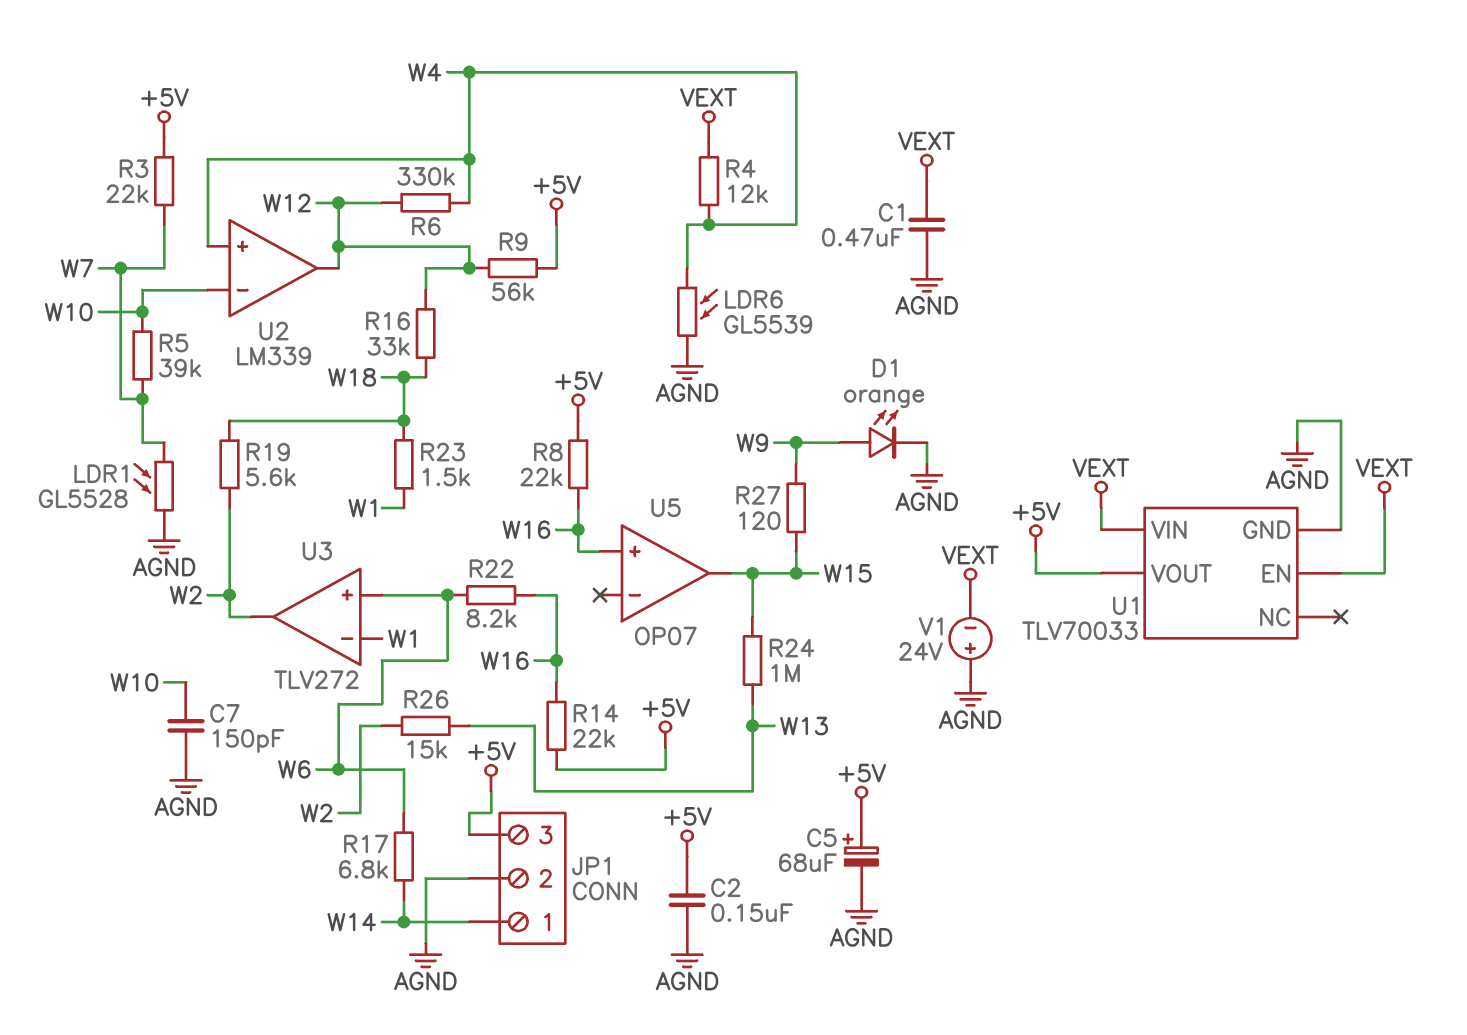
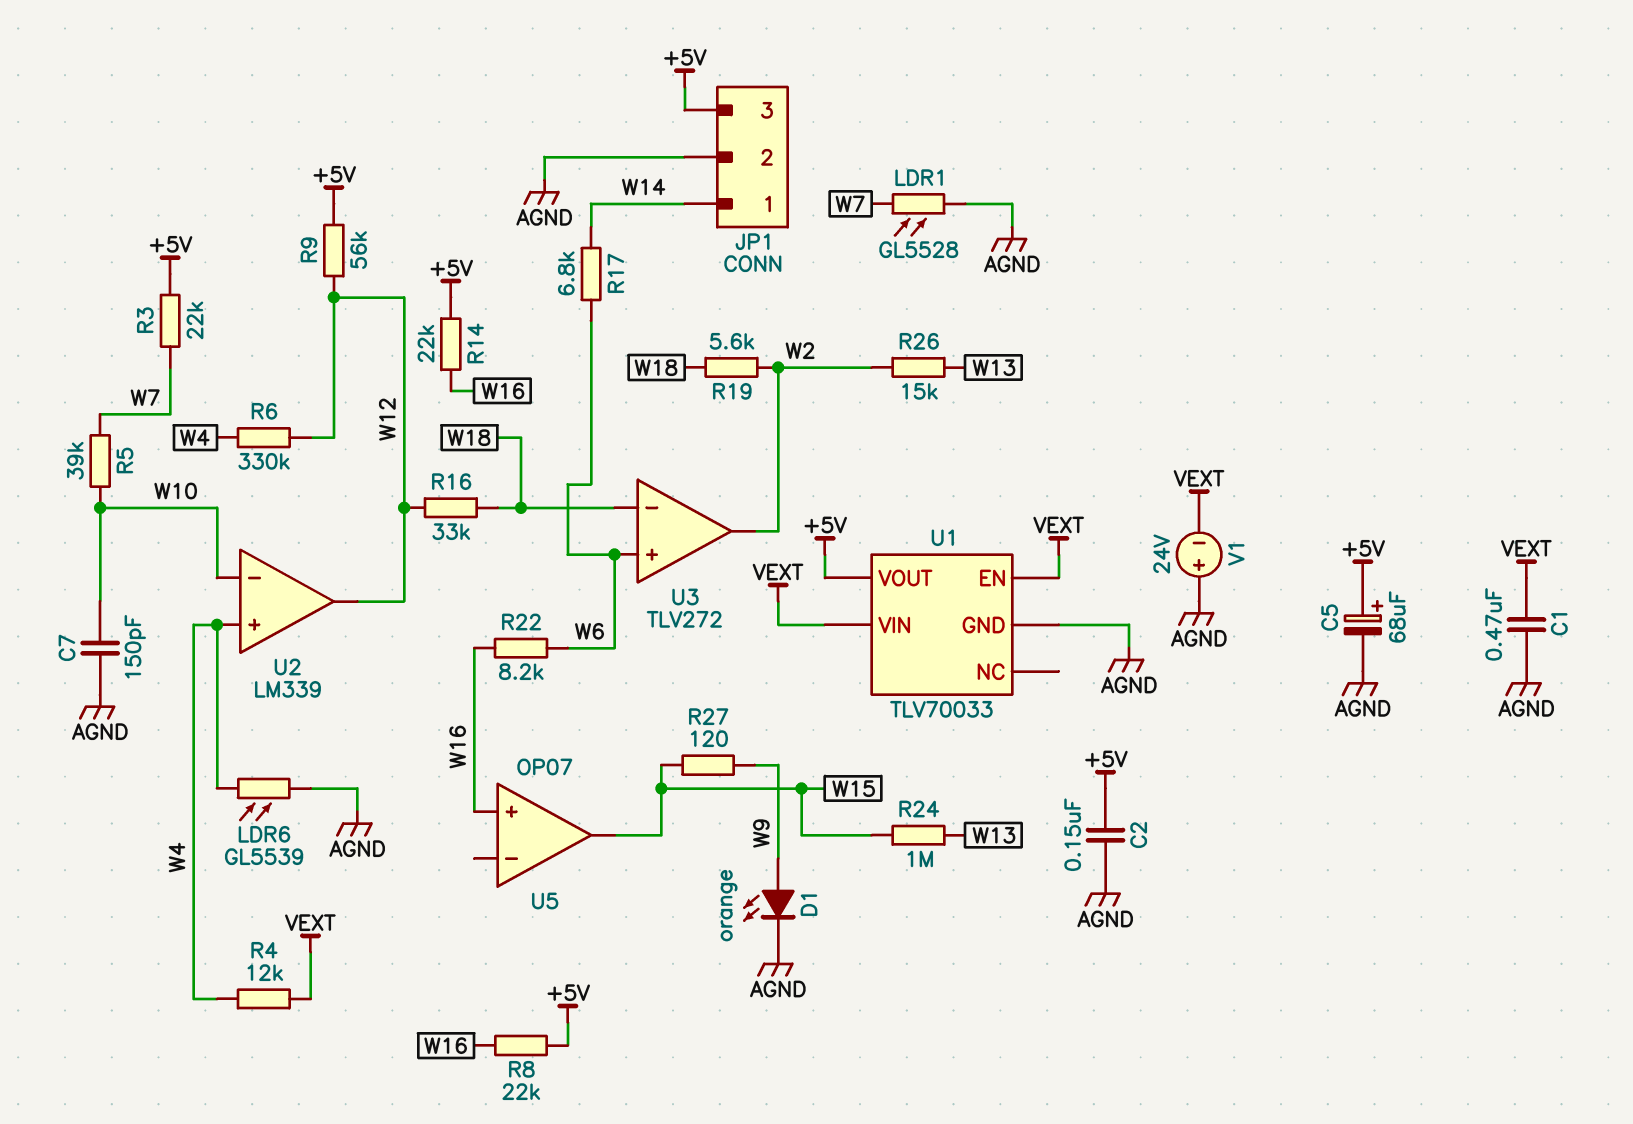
R23: 1.5k (W1, W18) -> none
U3 pin in-: W1 -> W18

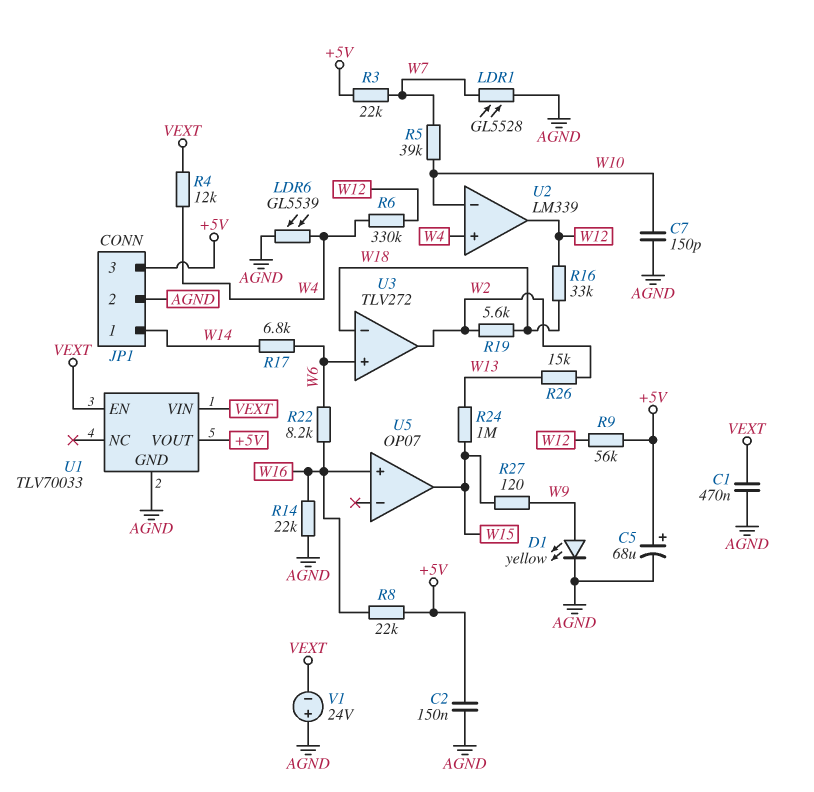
D1: LED orange (A W9, K AGND) -> LED yellow (A W9, K AGND)
R14: 22k (+5V, W16) -> 22k (AGND, W16)

